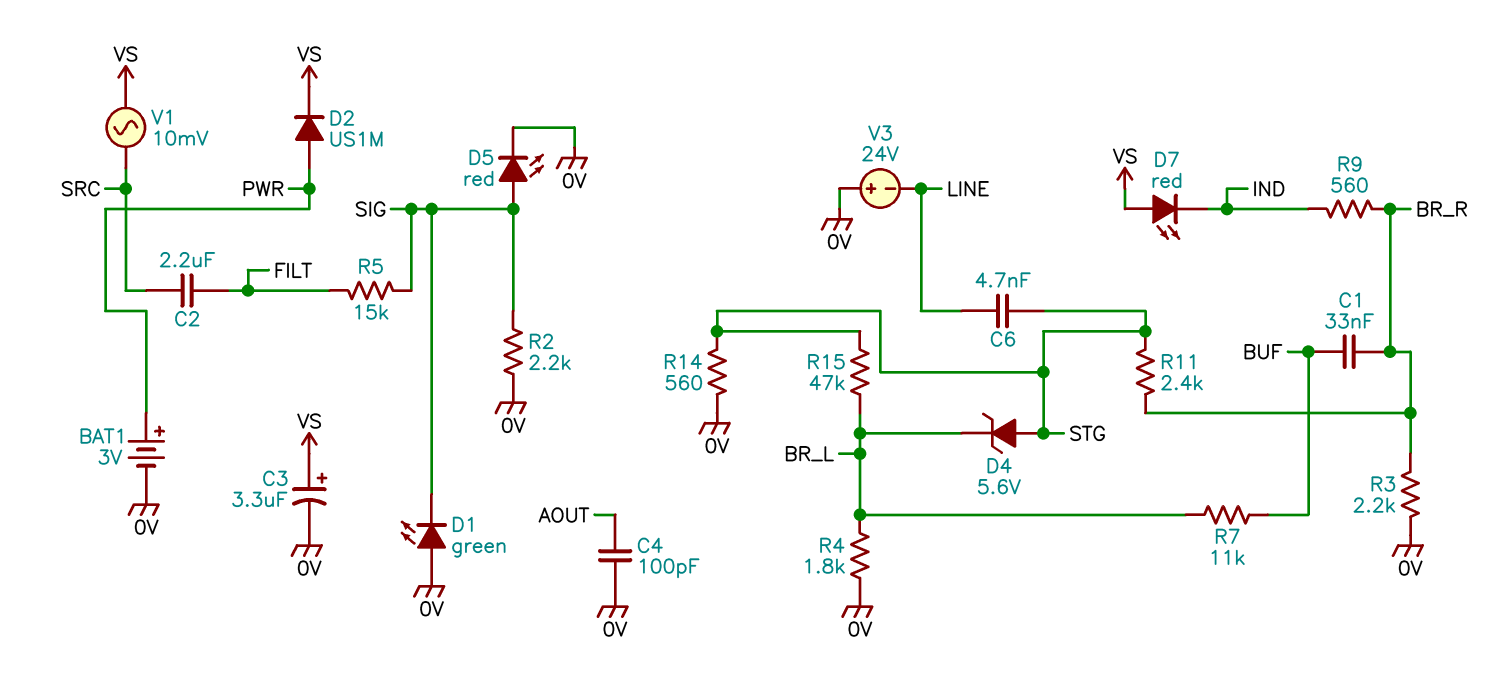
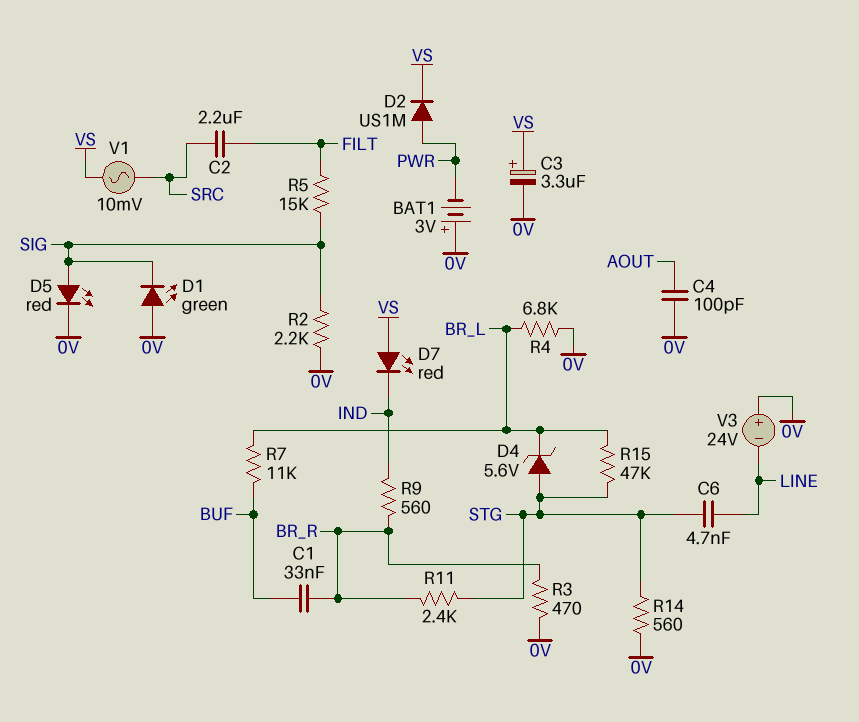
BAT1: 3V (plus PWR, minus 0V) -> 3V (plus 0V, minus PWR)
R3: 2.2k (0V, BR_R) -> 470 (0V, BR_R)
R4: 1.8k (0V, BR_L) -> 6.8k (0V, BR_L)

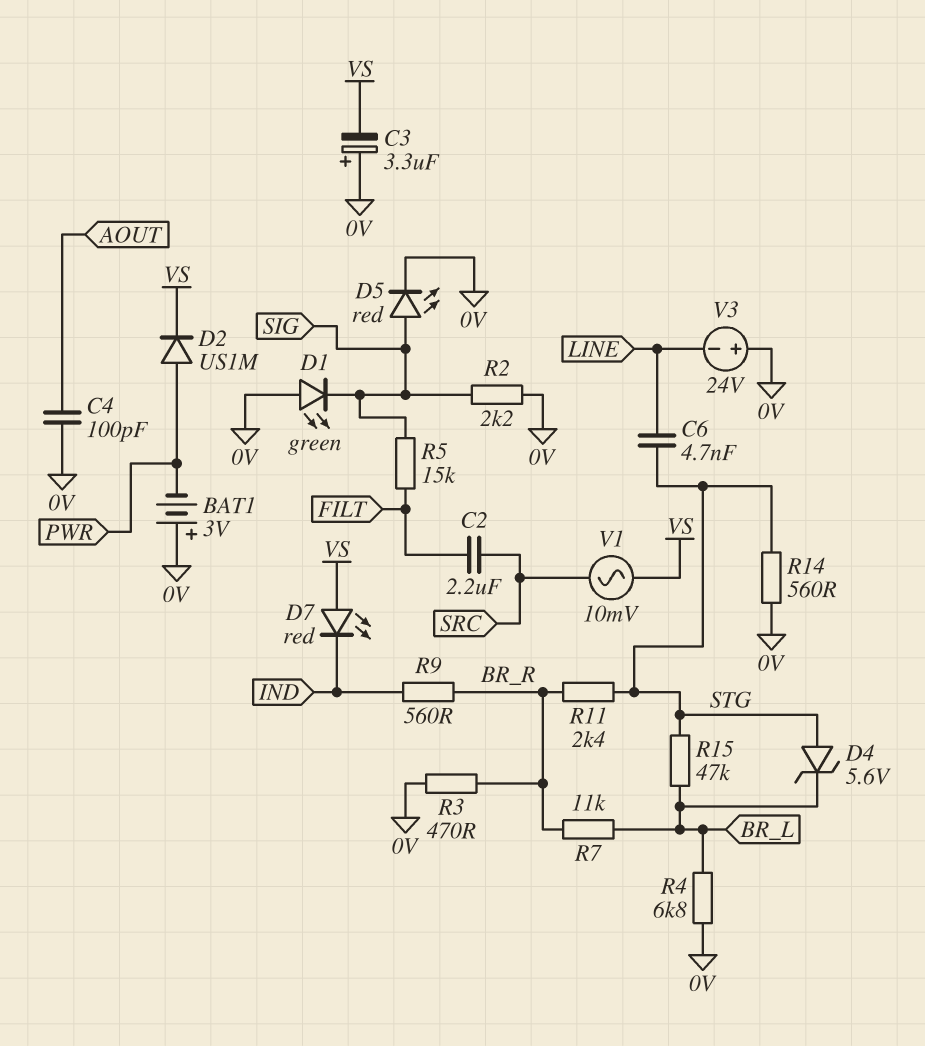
C1: 33nF (BR_R, BUF) -> none
C3: 3.3uF (plus VS, minus 0V) -> 3.3uF (plus 0V, minus VS)
R7: 11k (BR_L, BUF) -> 11k (BR_L, BR_R)

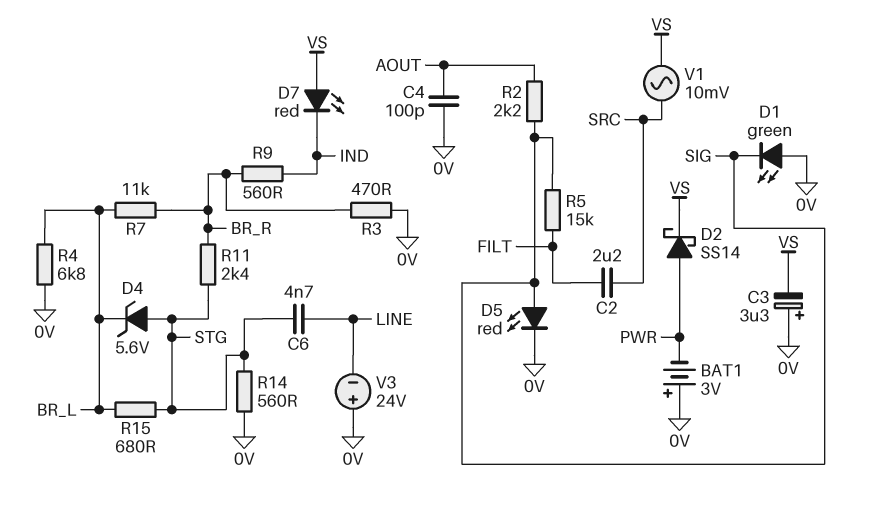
D2: diode US1M (A PWR, K VS) -> schottky SS14 (A PWR, K VS)
R2: 2.2k (0V, SIG) -> 2.2k (AOUT, SIG)
R15: 47k (BR_L, STG) -> 680 (BR_L, STG)

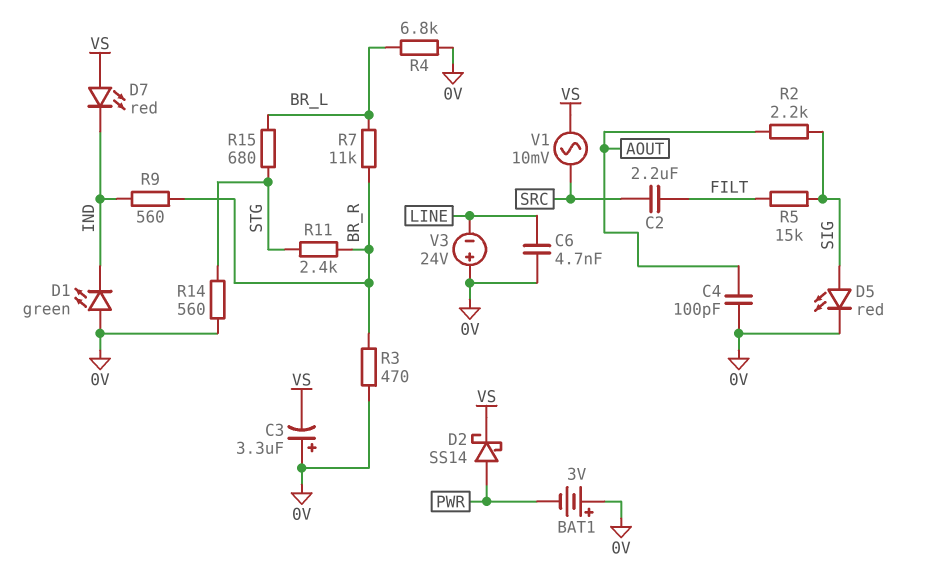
C6: 4.7nF (LINE, STG) -> 4.7nF (0V, LINE)
D1: LED green (A 0V, K SIG) -> LED green (A 0V, K IND)
D4: zener 5.6V (A STG, K BR_L) -> none

